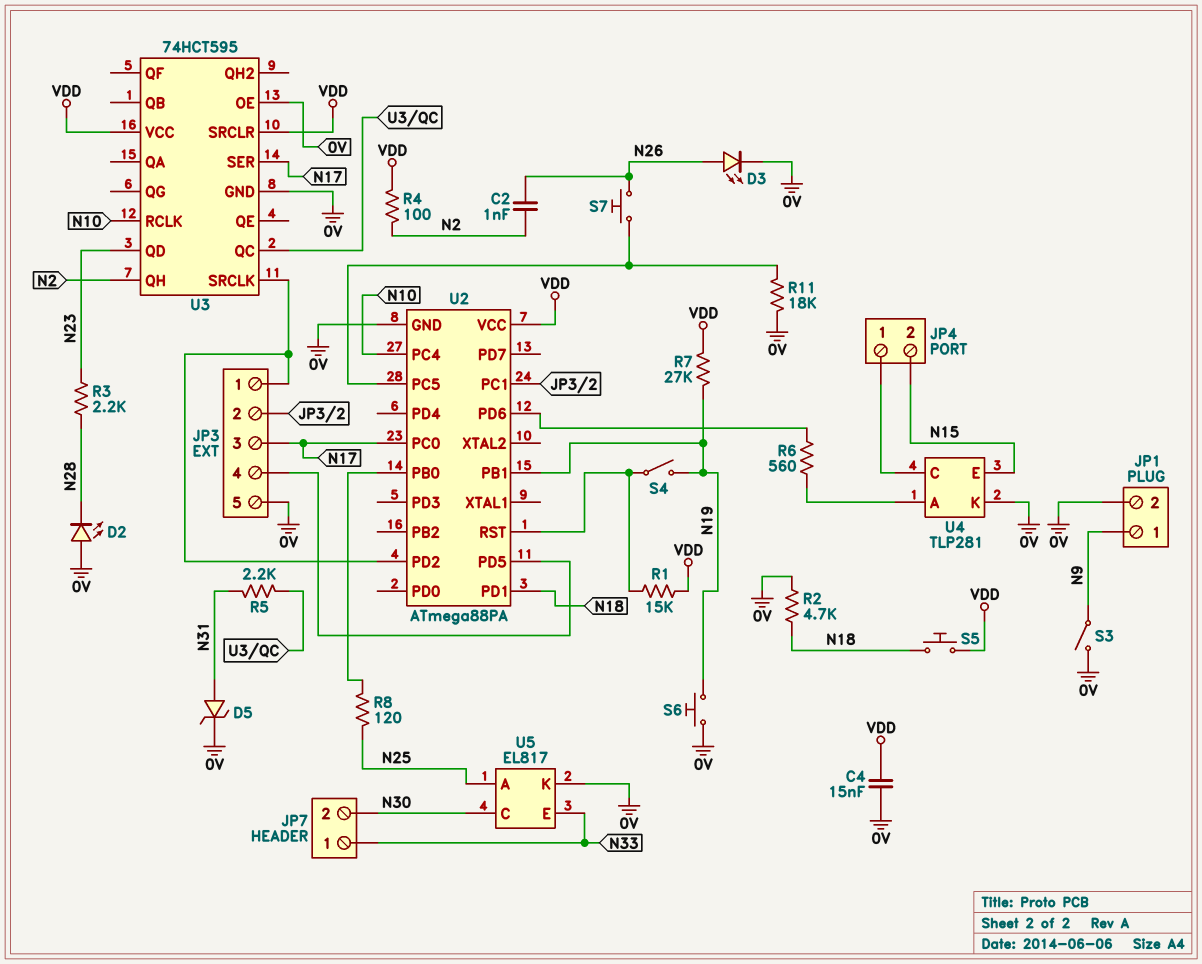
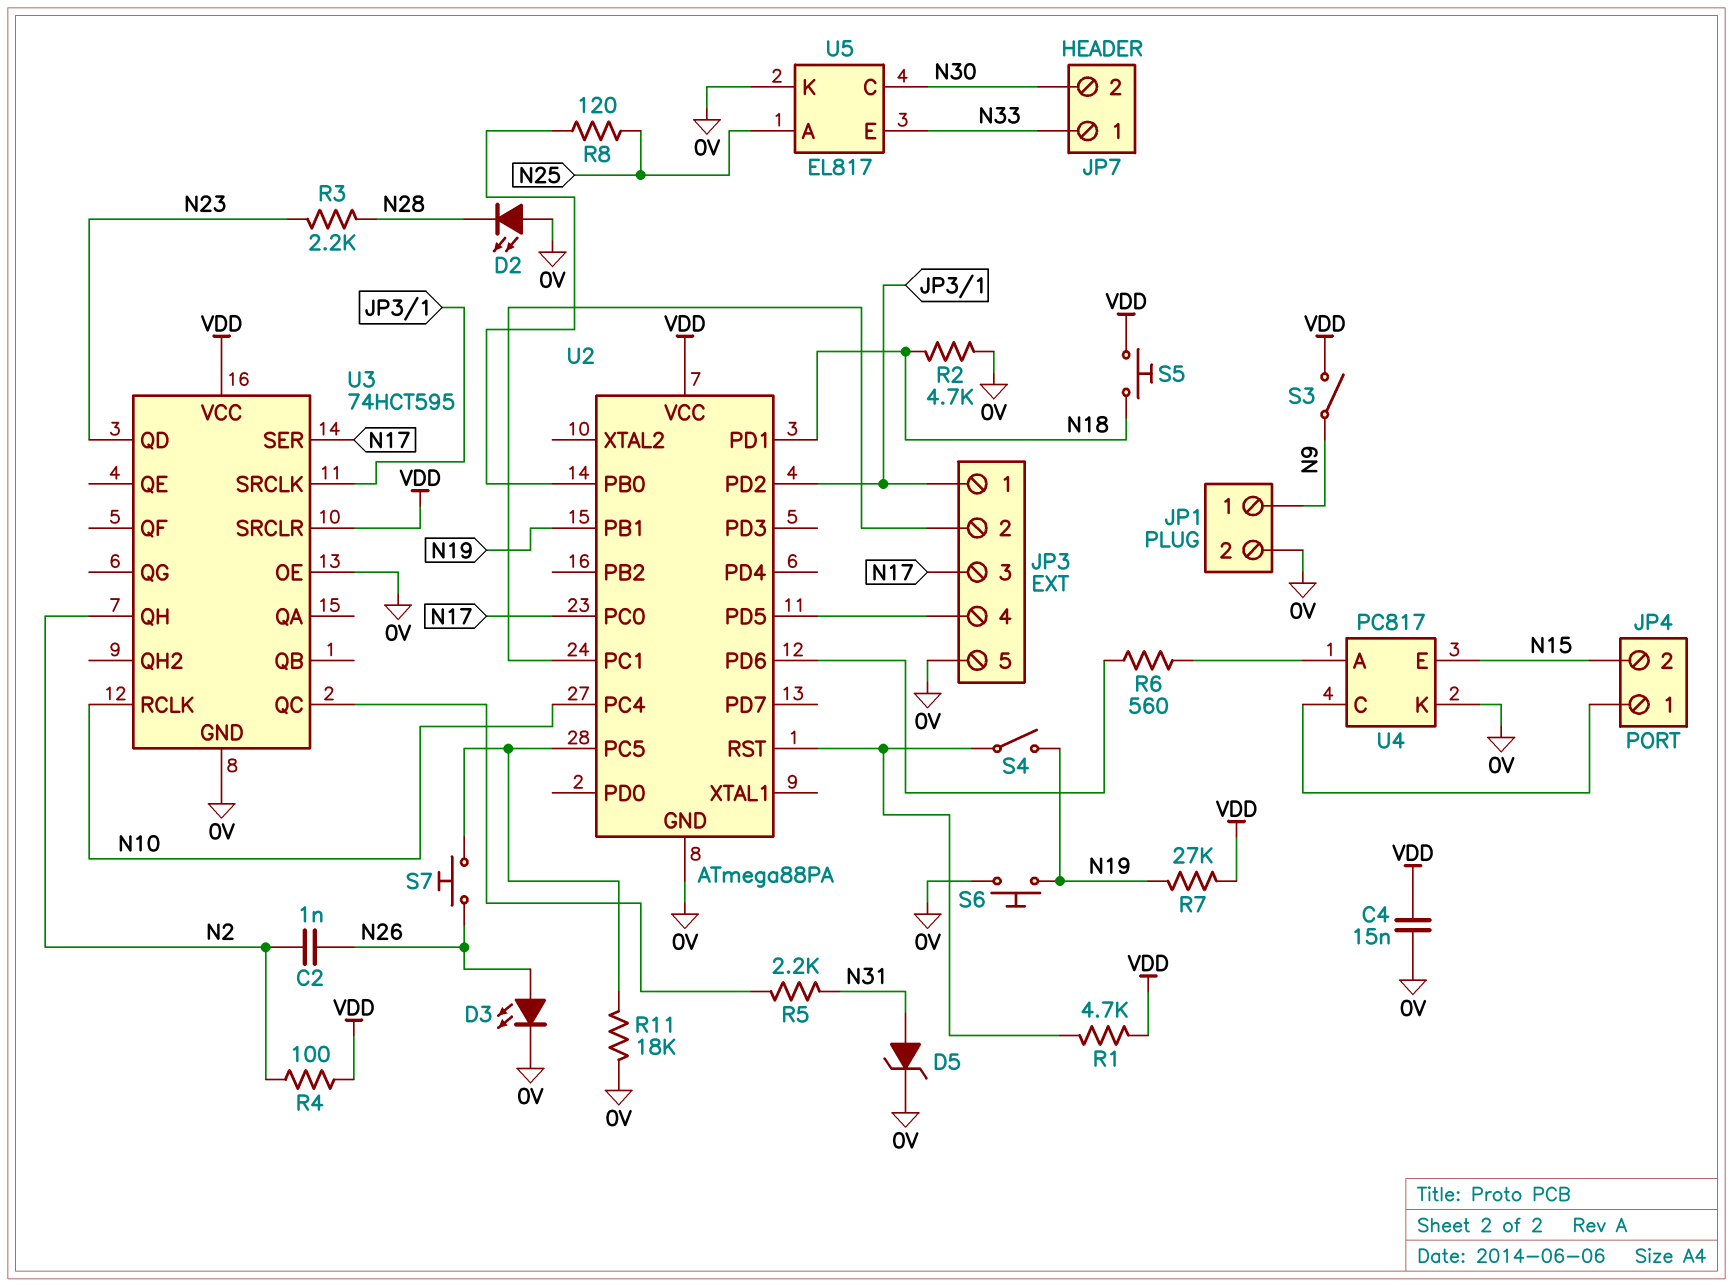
R1: 15k (U2/RST, VDD) -> 4.7k (U2/RST, VDD)
S3: switch (0V, N9) -> switch (N9, VDD)
U4: TLP281 -> PC817

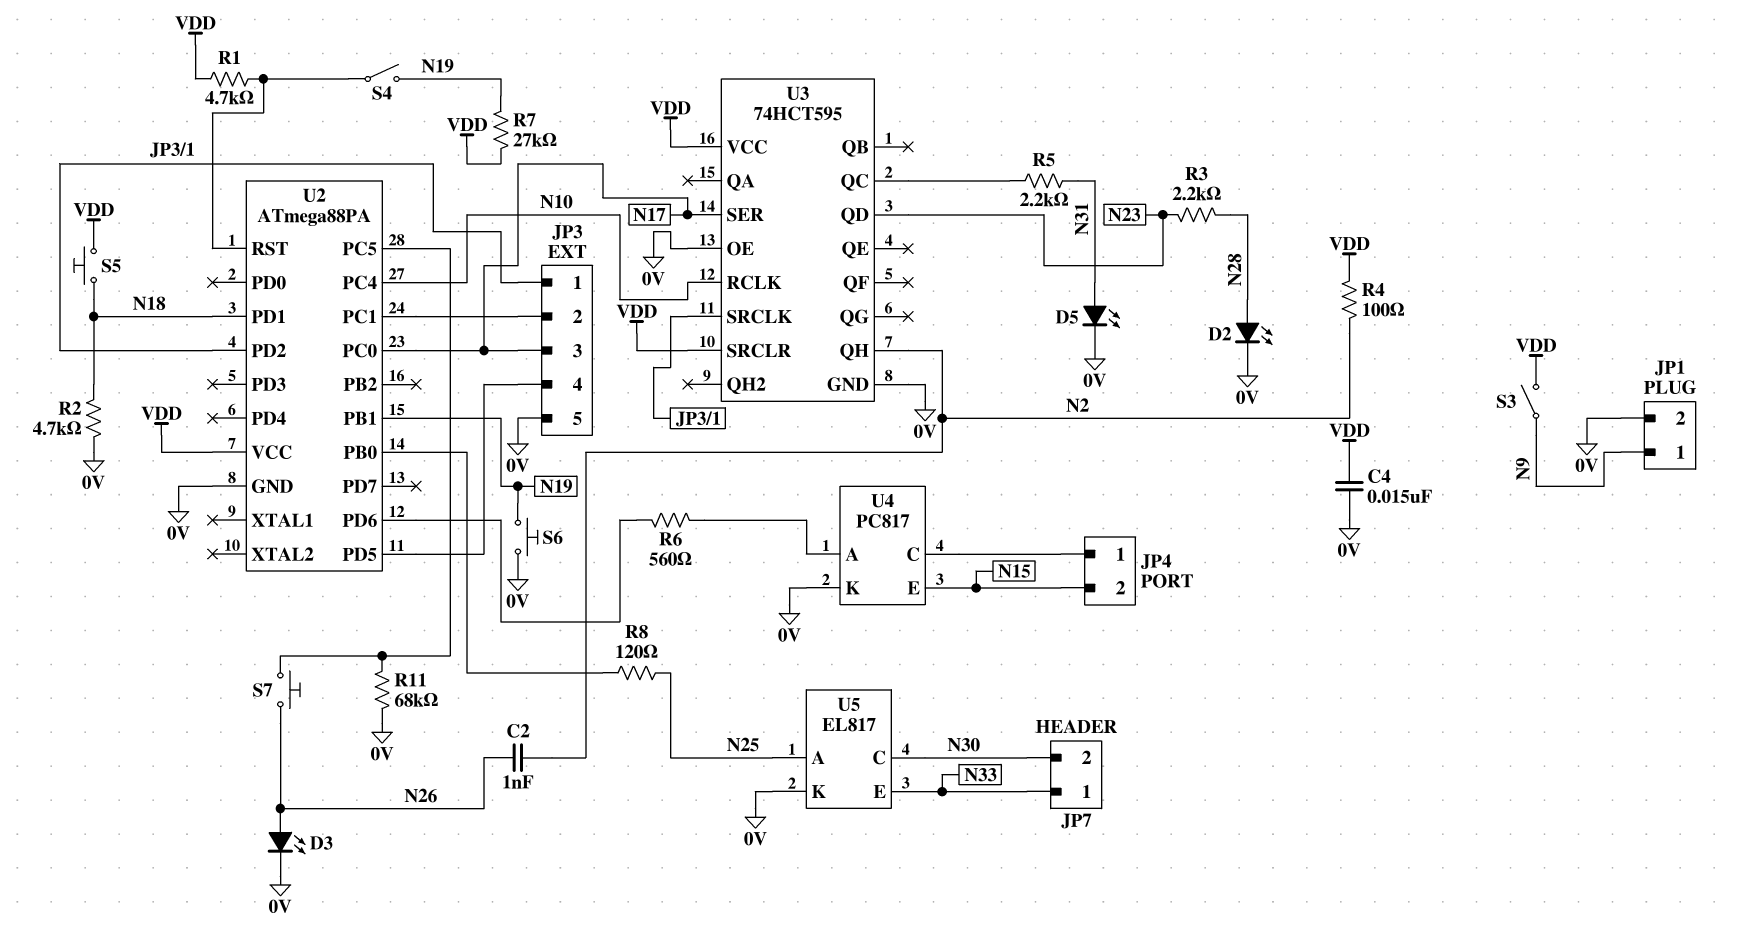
D2: LED (A 0V, K N28) -> LED (A N28, K 0V)
D5: zener (A N31, K 0V) -> LED (A N31, K 0V)
R11: 18k (0V, U2/PC5) -> 68k (0V, U2/PC5)

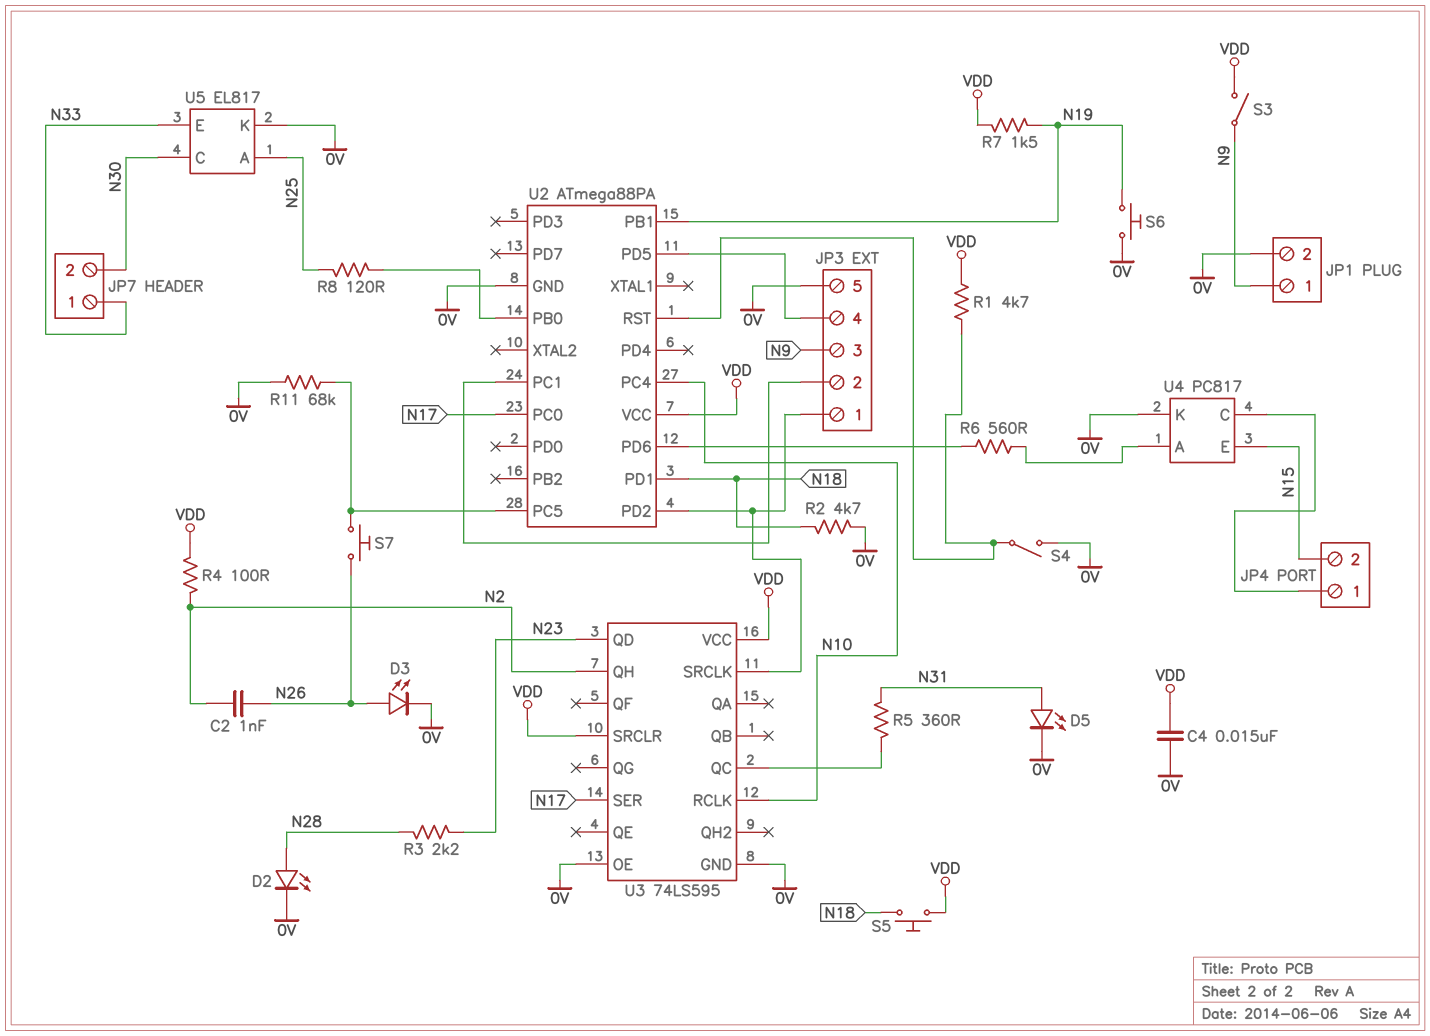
JP3 pin 3: N17 -> N9
R5: 2.2k (N31, U3/QC) -> 360 (N31, U3/QC)
R7: 27k (N19, VDD) -> 1.5k (N19, VDD)
S4: switch (N19, U2/RST) -> switch (0V, U2/RST)
U3: 74HCT595 -> 74LS595

